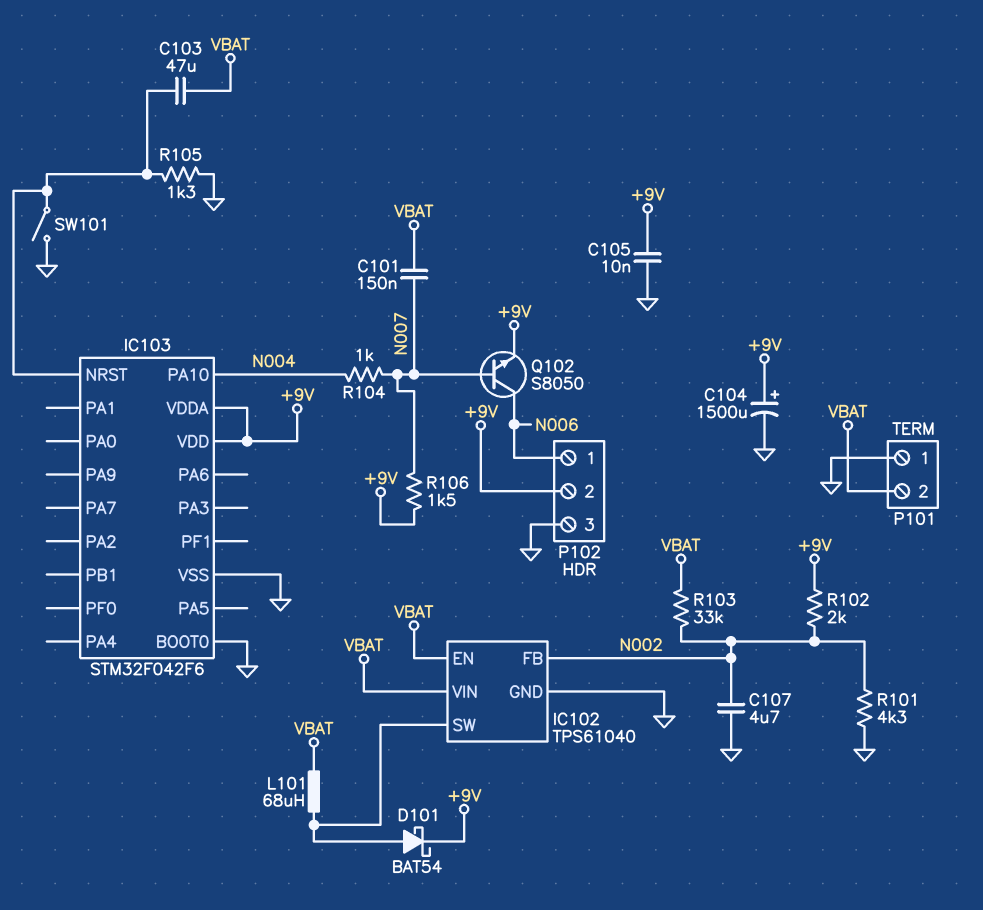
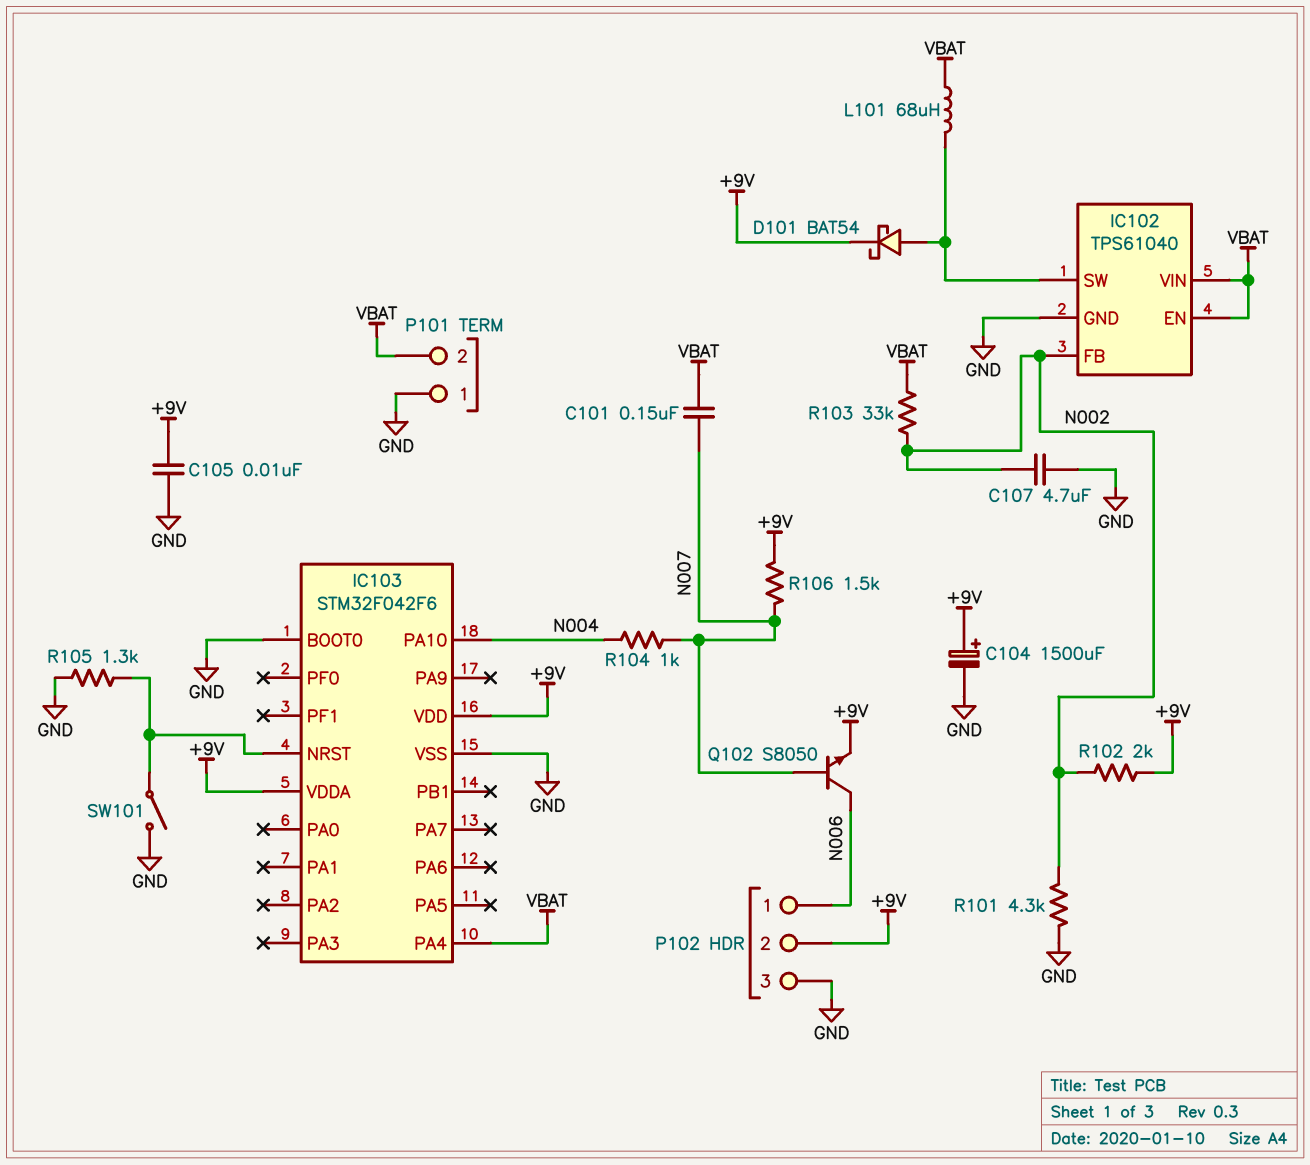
C103: 47uF (IC103/NRST, VBAT) -> none
IC103 pin PA4: none -> VBAT

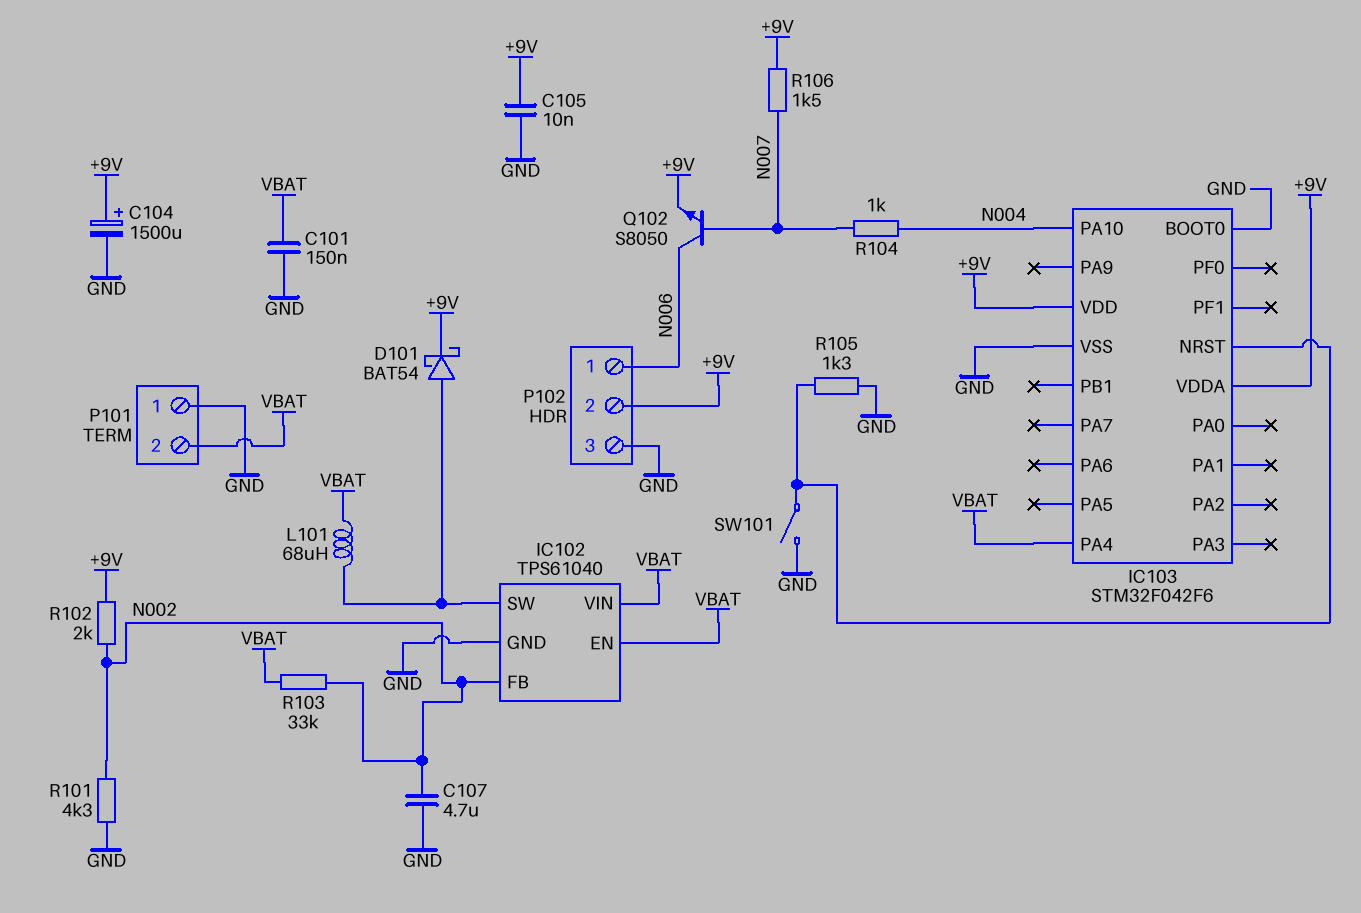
C101: 150nF (N007, VBAT) -> 150nF (GND, VBAT)

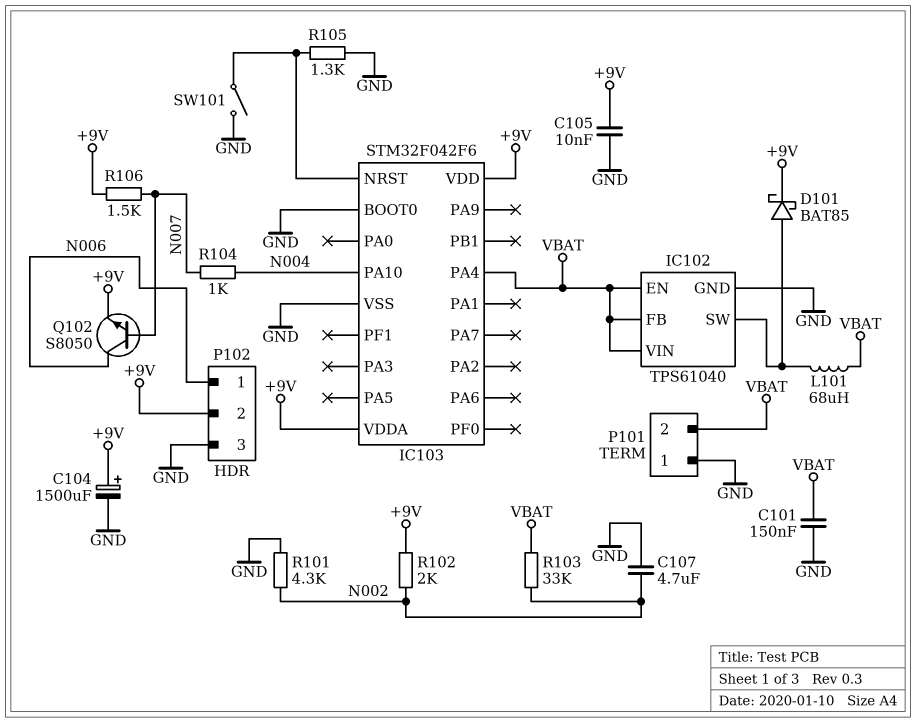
D101: schottky BAT54 (A IC102/SW, K +9V) -> schottky BAT85 (A IC102/SW, K +9V)
IC102 pin FB: N002 -> VBAT

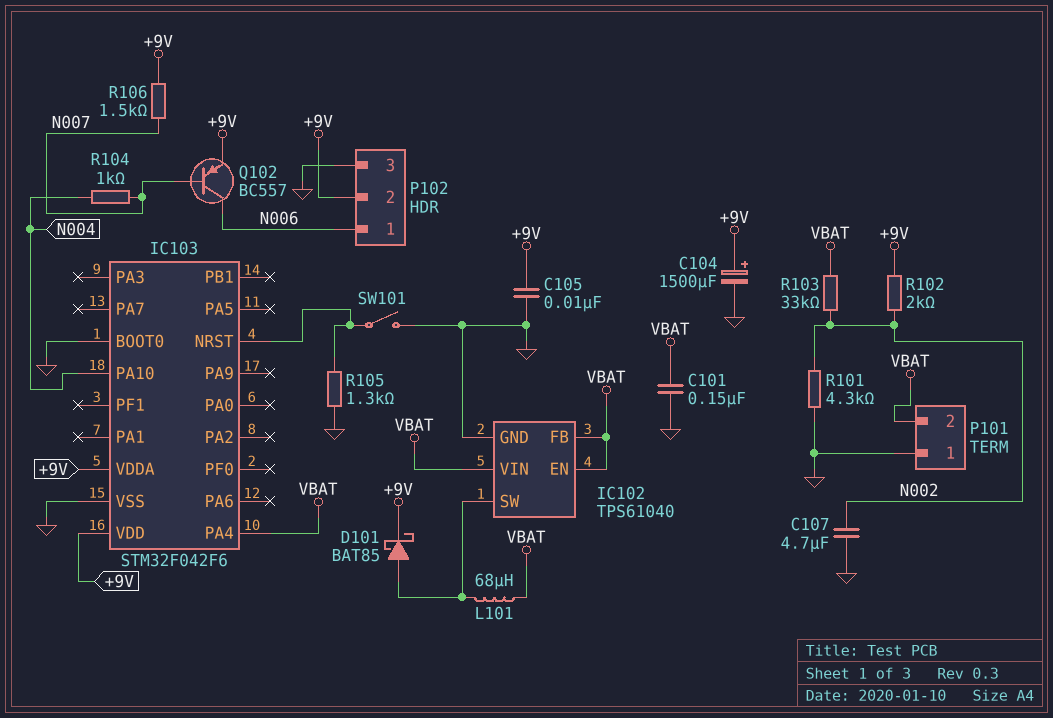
Q102: NPN S8050 (B N007, C N006, E +9V) -> PNP BC557 (B N007, C N006, E +9V)

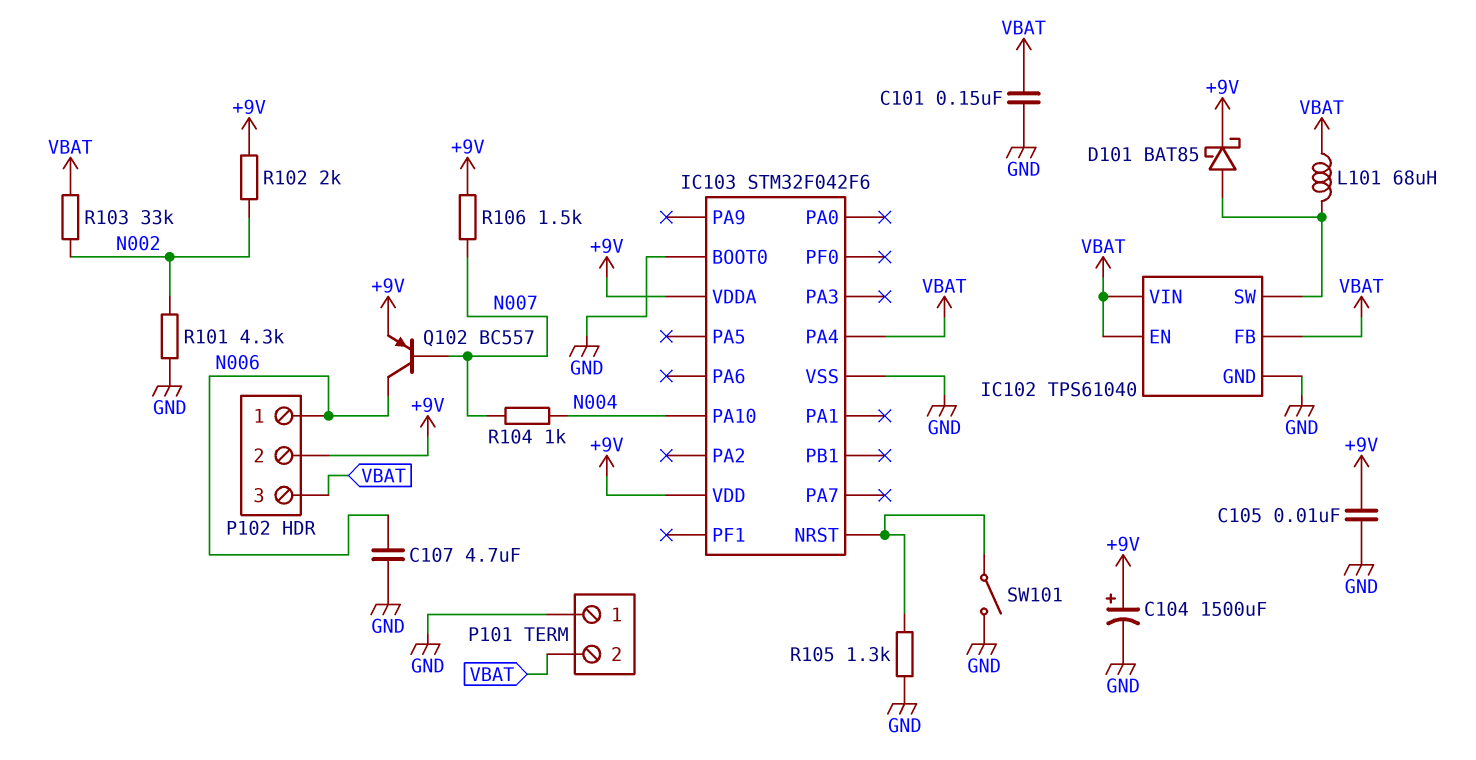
C107: 4.7uF (GND, N002) -> 4.7uF (GND, N006)
P102 pin 3: GND -> VBAT

